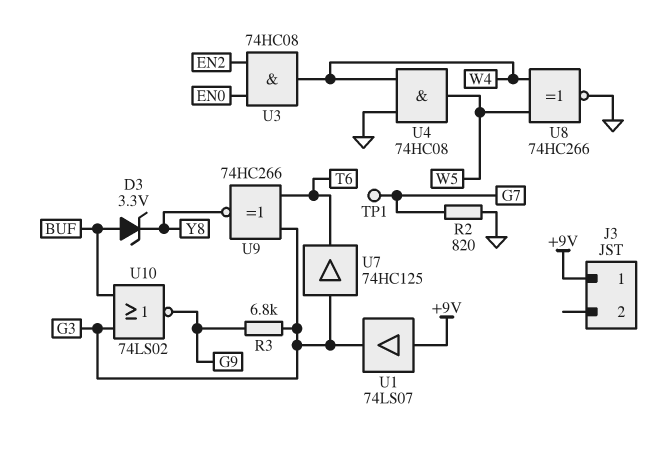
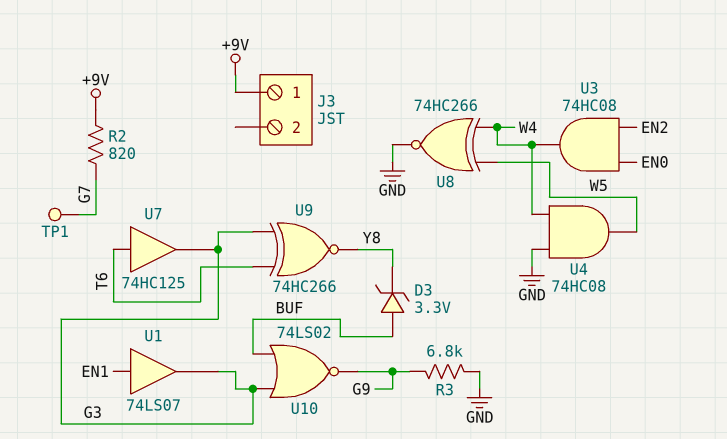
R2: 820 (G7, GND) -> 820 (+9V, G7)
R3: 6.8k (G3, G9) -> 6.8k (G9, GND)
U1: buffer 74LS07 (in +9V, out G3) -> buffer 74LS07 (in EN1, out G3)
U7: buffer 74HC125 (in G3, out T6) -> buffer 74HC125 (in T6, out G3)

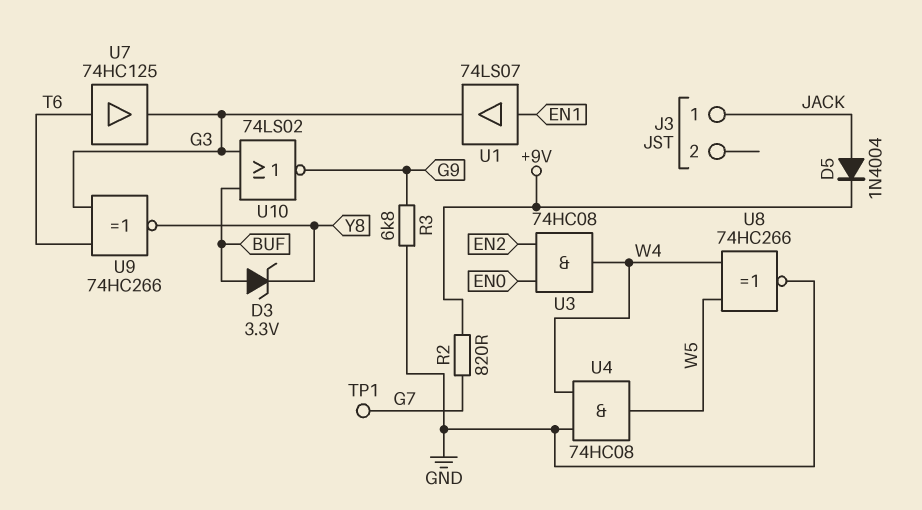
D5: none -> diode 1N4004 (A JACK, K +9V)
J3 pin 1: +9V -> JACK

